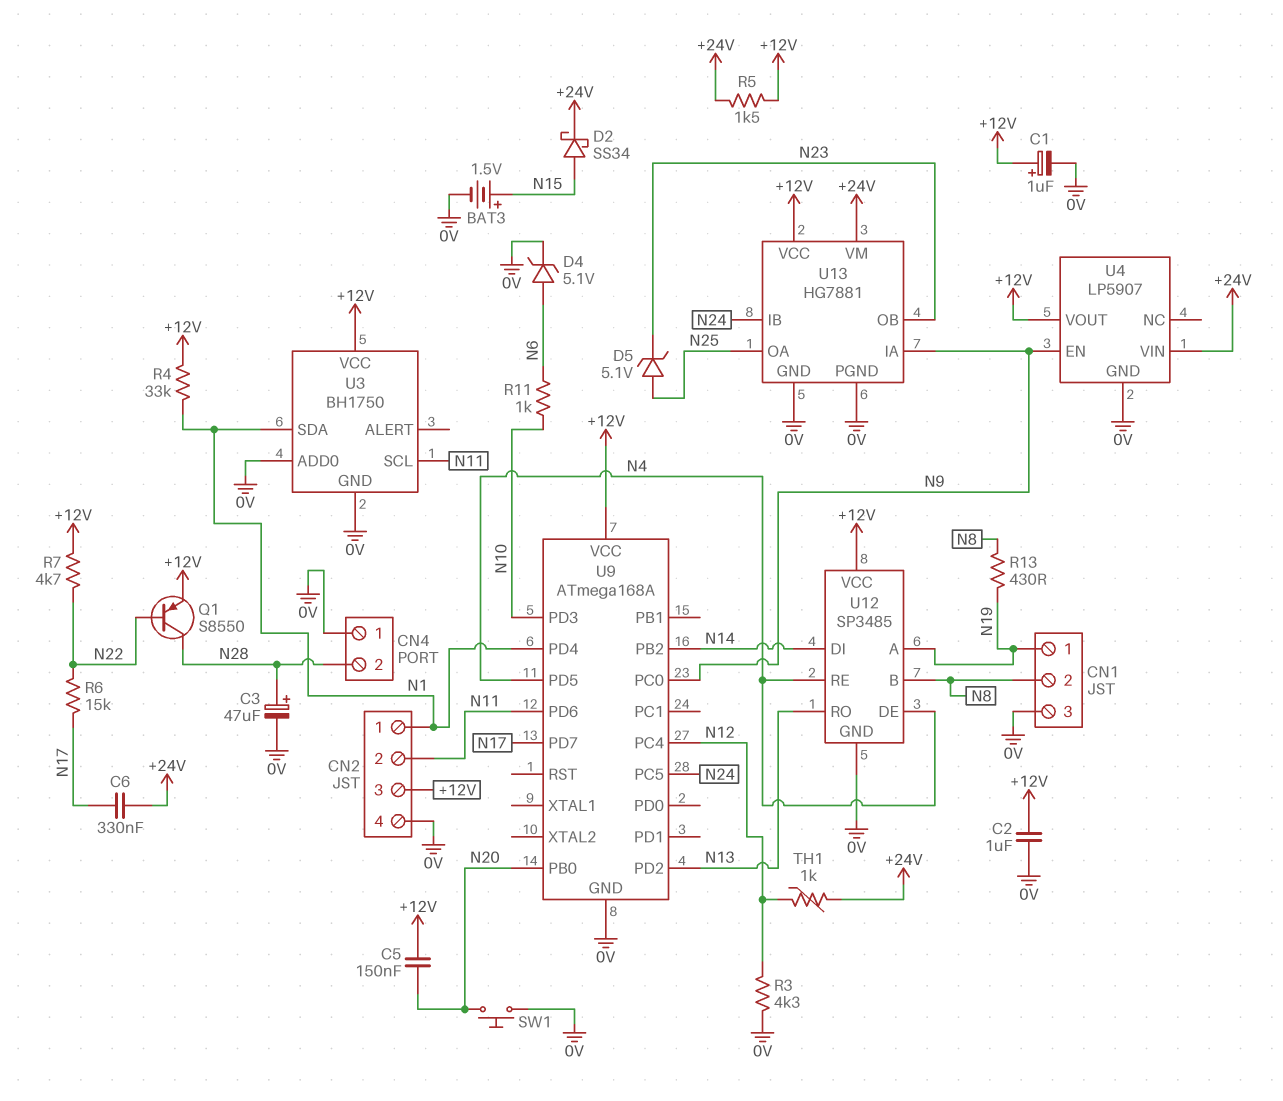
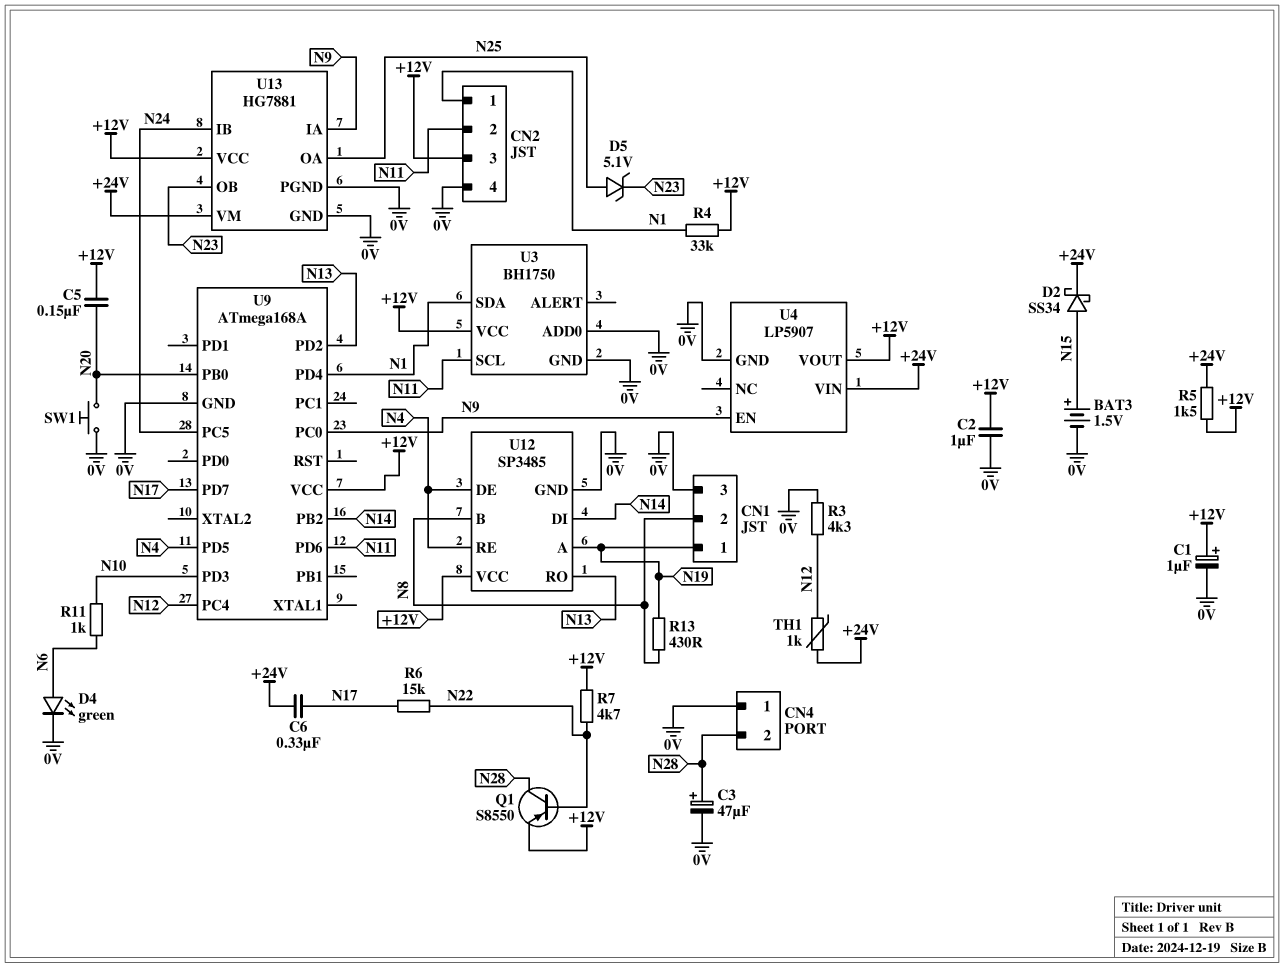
D4: zener 5.1V (A N6, K 0V) -> LED green (A N6, K 0V)

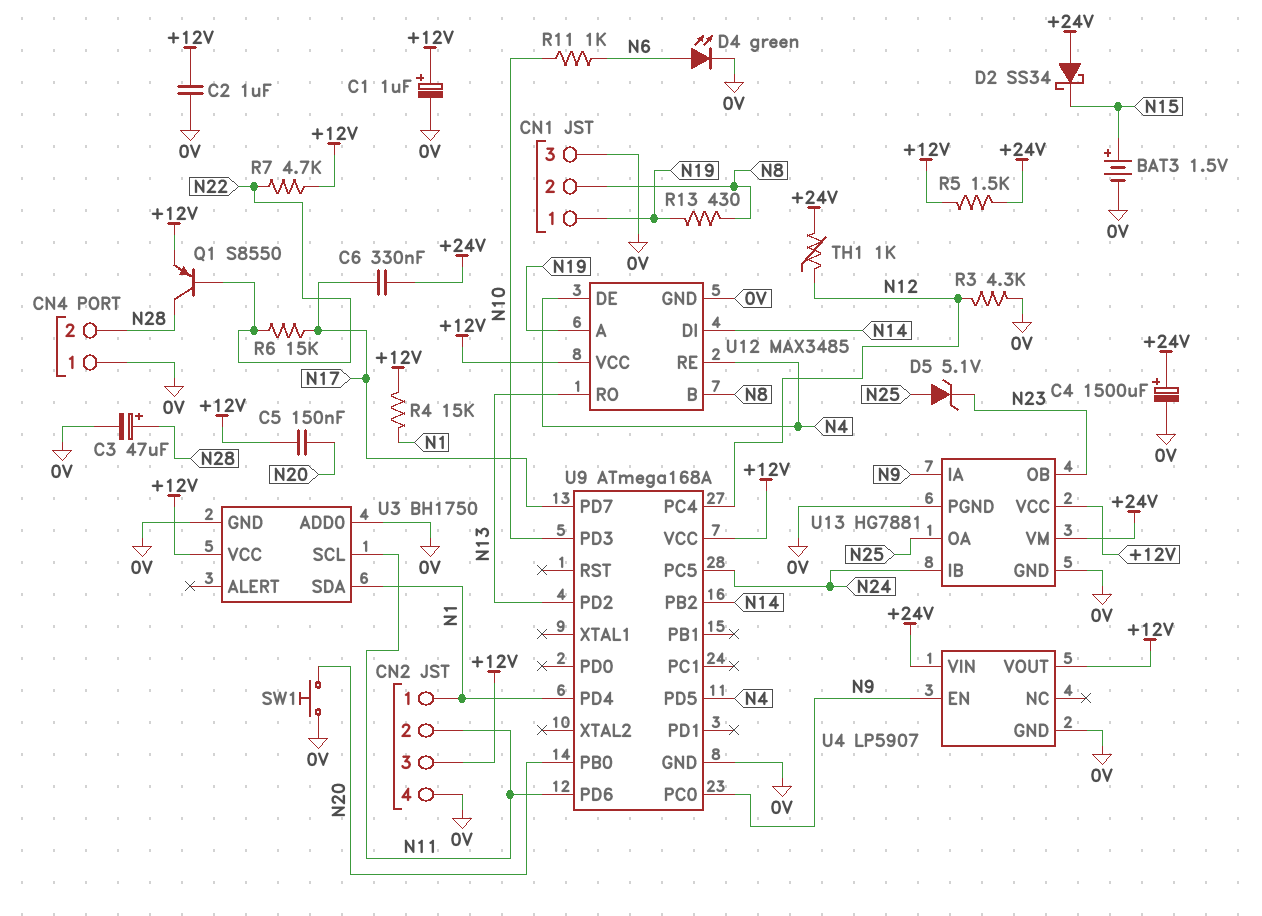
C4: none -> 1500uF (plus +24V, minus 0V)
D2: schottky SS34 (A N15, K +24V) -> schottky SS34 (A +24V, K N15)
R4: 33k (+12V, N1) -> 15k (+12V, N1)
U12: SP3485 -> MAX3485

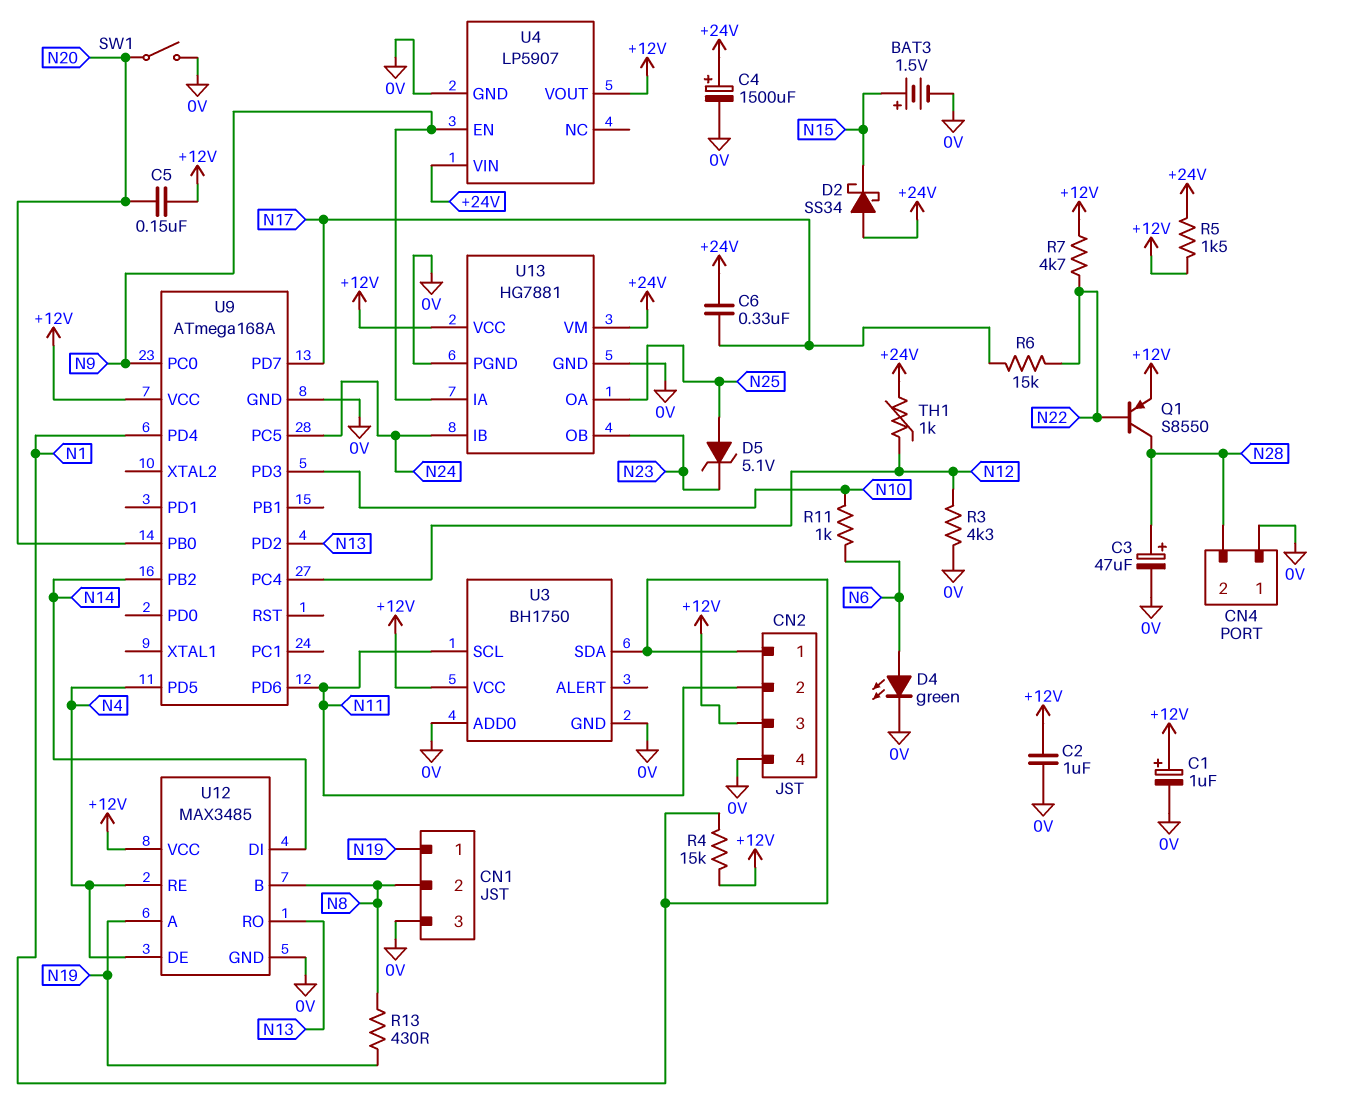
SW1: button (0V, N20) -> switch (0V, N20)

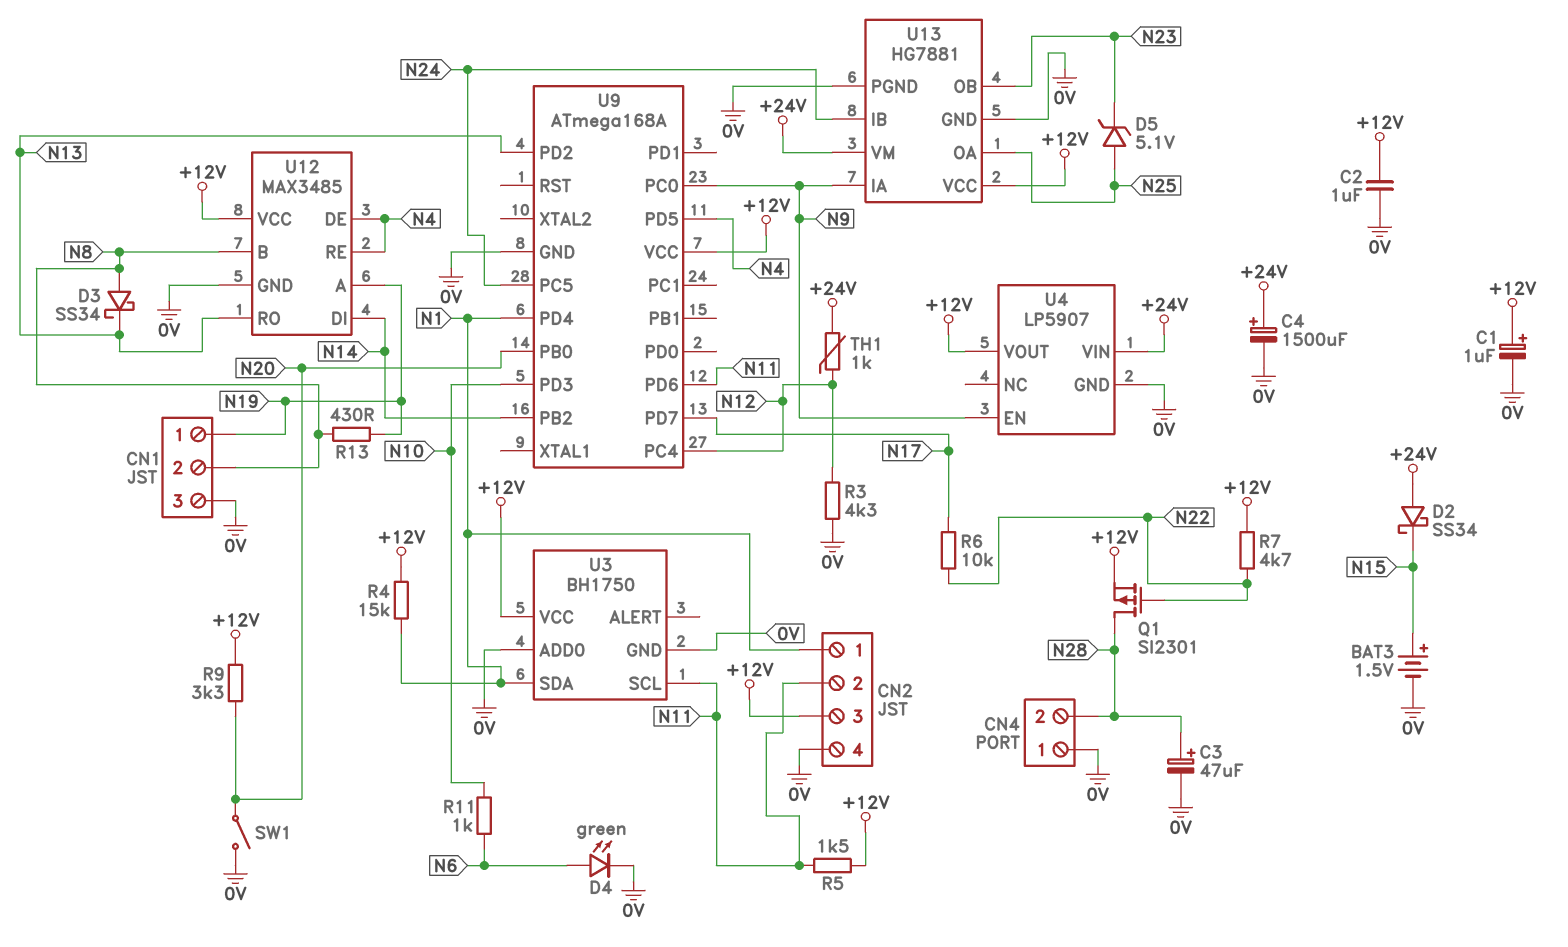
C5: 150nF (+12V, N20) -> none
C6: 330nF (+24V, N17) -> none
D3: none -> schottky SS34 (A N8, K N13)
Q1: PNP S8550 (B N22, C N28, E +12V) -> PMOS SI2301 (G N22, D N28, S +12V)
R5: 1.5k (+12V, +24V) -> 1.5k (+12V, N11)
R6: 15k (N17, N22) -> 10k (N17, N22)
R9: none -> 3.3k (+12V, N20)

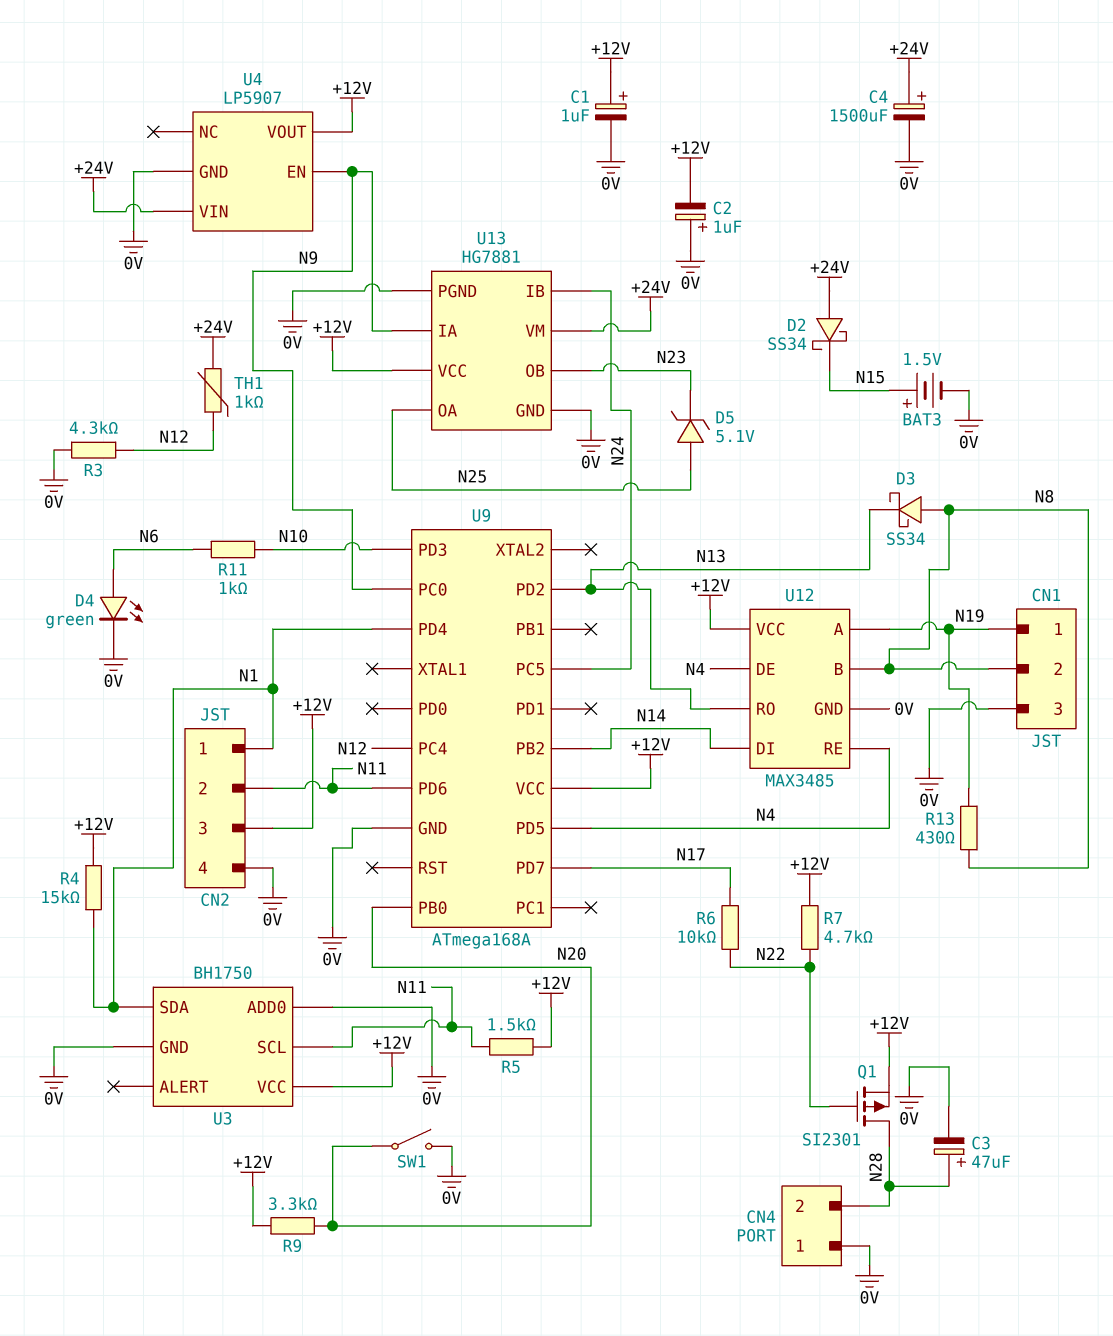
C2: 1uF (+12V, 0V) -> 1uF (plus 0V, minus +12V)

